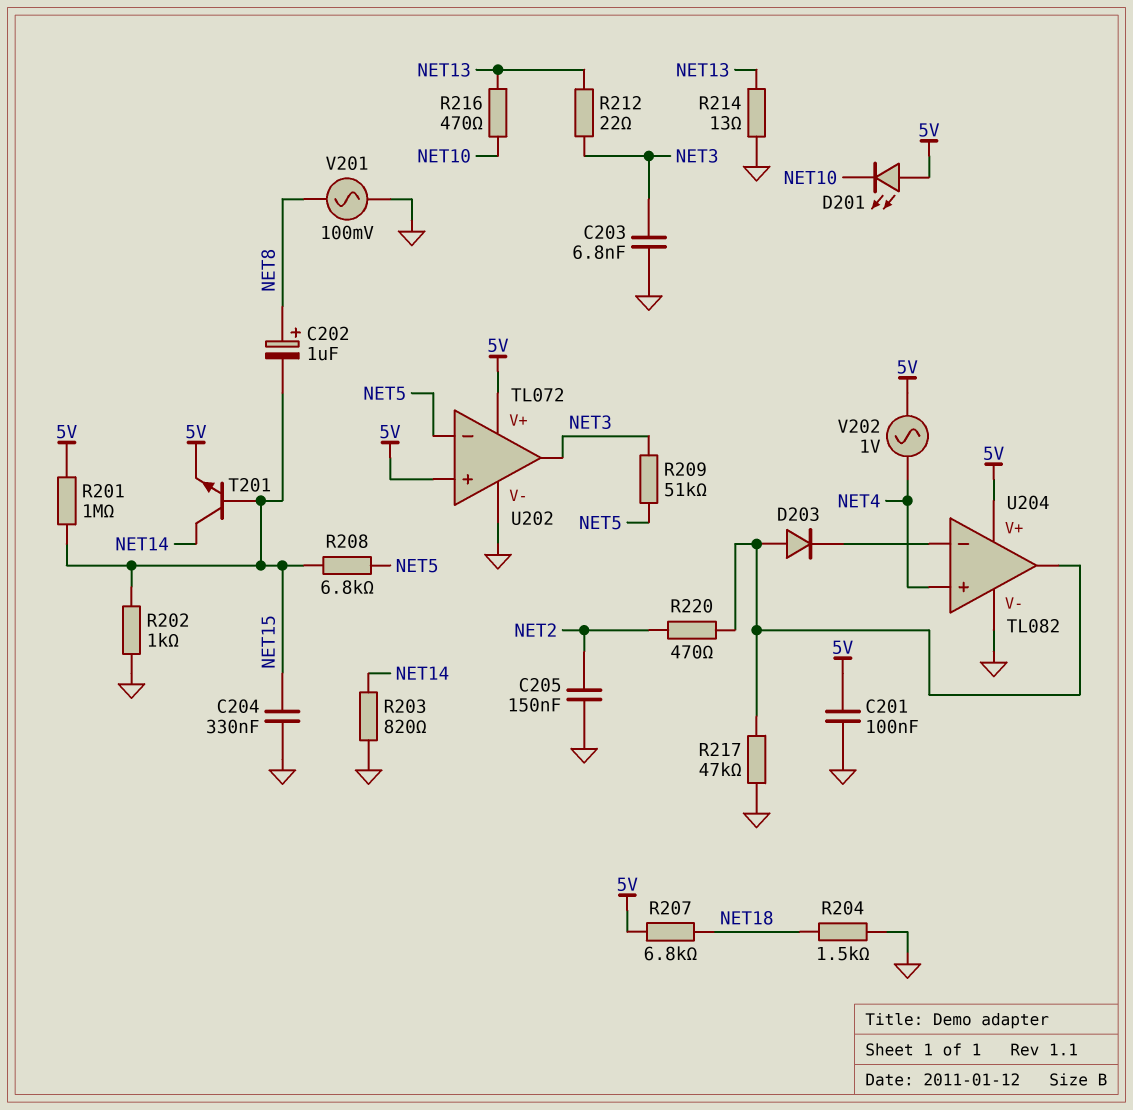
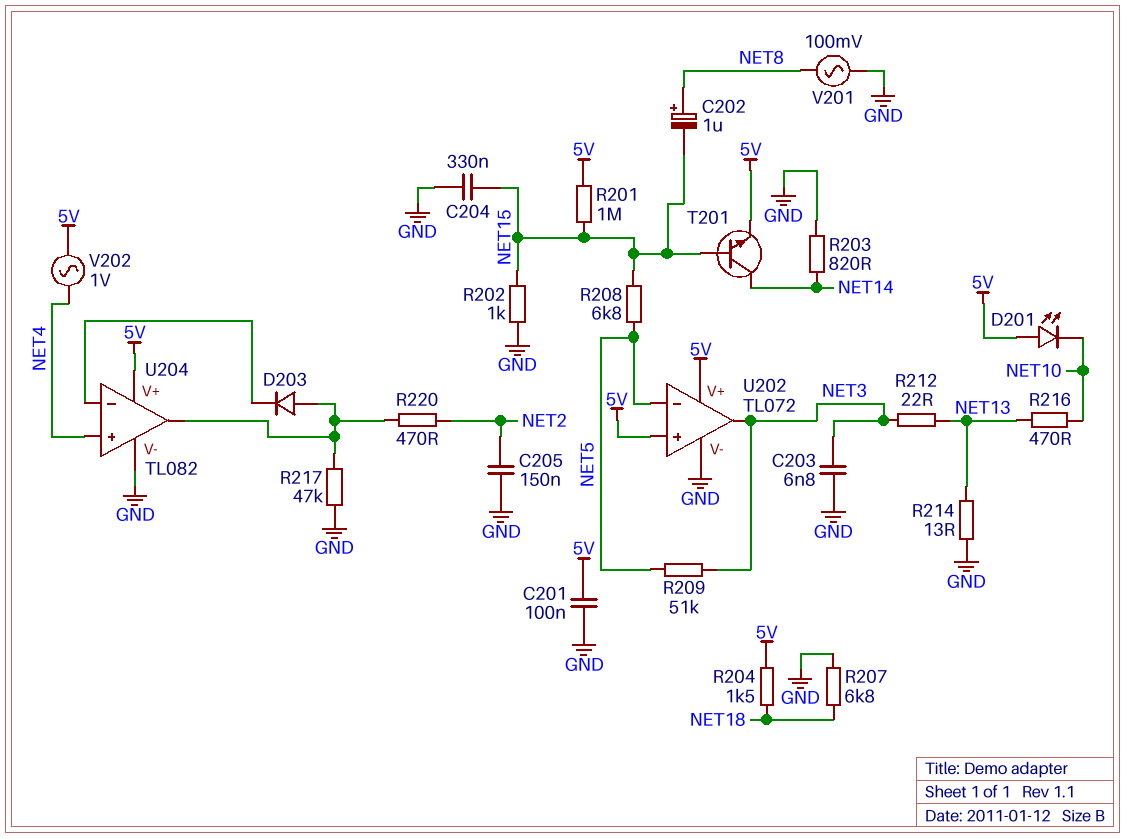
R204: 1.5k (GND, NET18) -> 1.5k (5V, NET18)
R207: 6.8k (5V, NET18) -> 6.8k (GND, NET18)

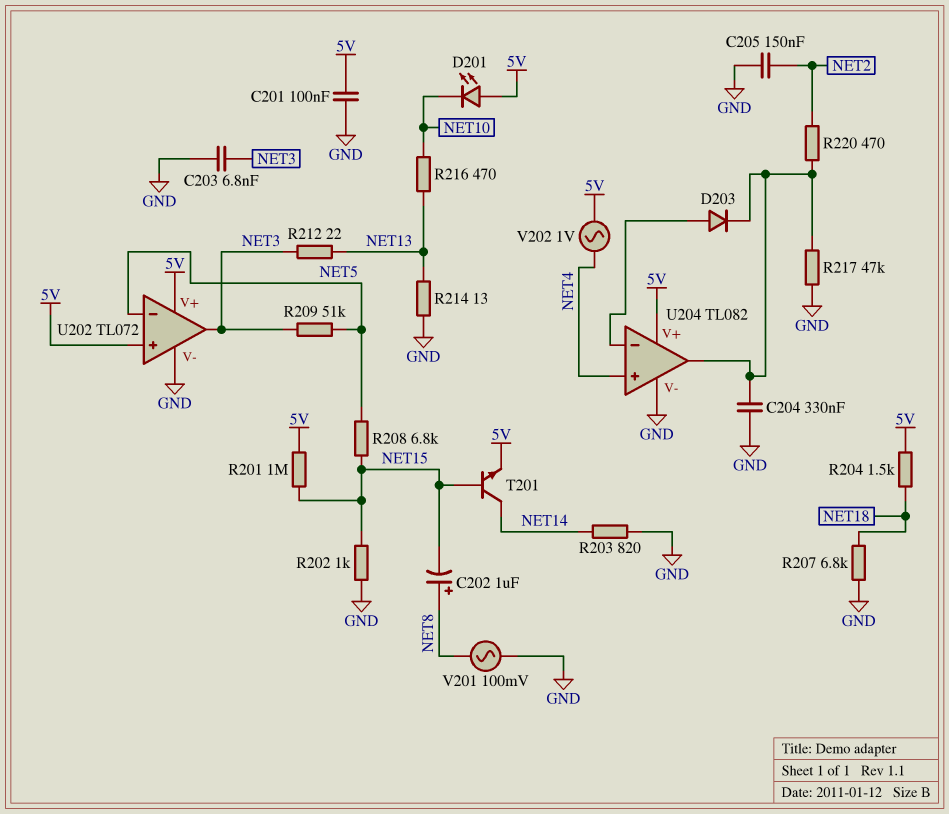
C204: 330nF (GND, NET15) -> 330nF (GND, U204/out)
D203: diode (A U204/out, K U204/in-) -> diode (A U204/in-, K U204/out)

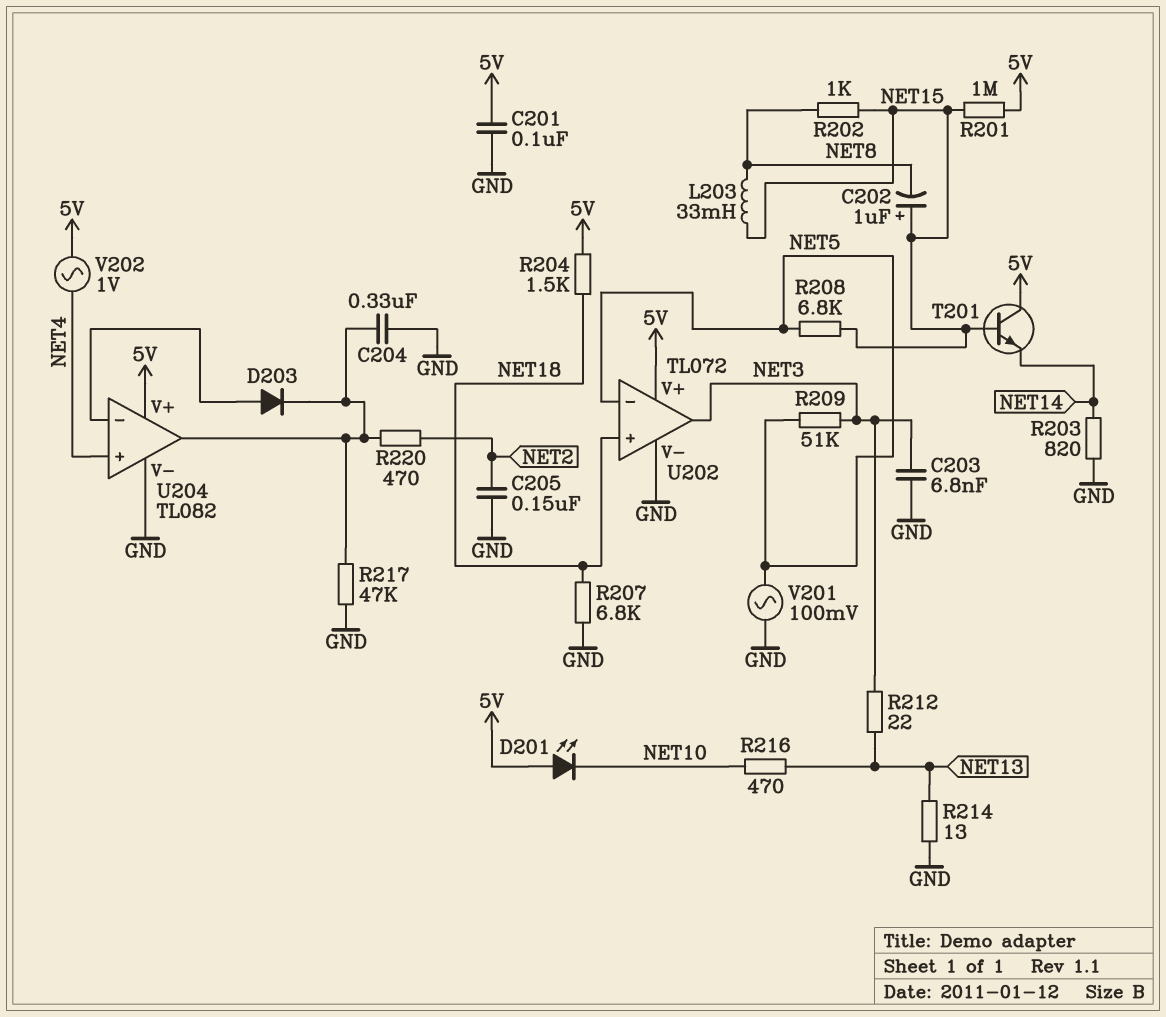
C202: 1uF (plus NET8, minus NET15) -> 1uF (plus NET15, minus NET8)
L203: none -> 33mH (NET8, NET15)
R202: 1k (GND, NET15) -> 1k (NET8, NET15)
T201: NPN (B NET15, C NET14, E 5V) -> NPN (B NET15, C 5V, E NET14)
U202 pin in+: 5V -> NET18
V201: AC 100mV (GND, NET8) -> AC 100mV (GND, NET5)

